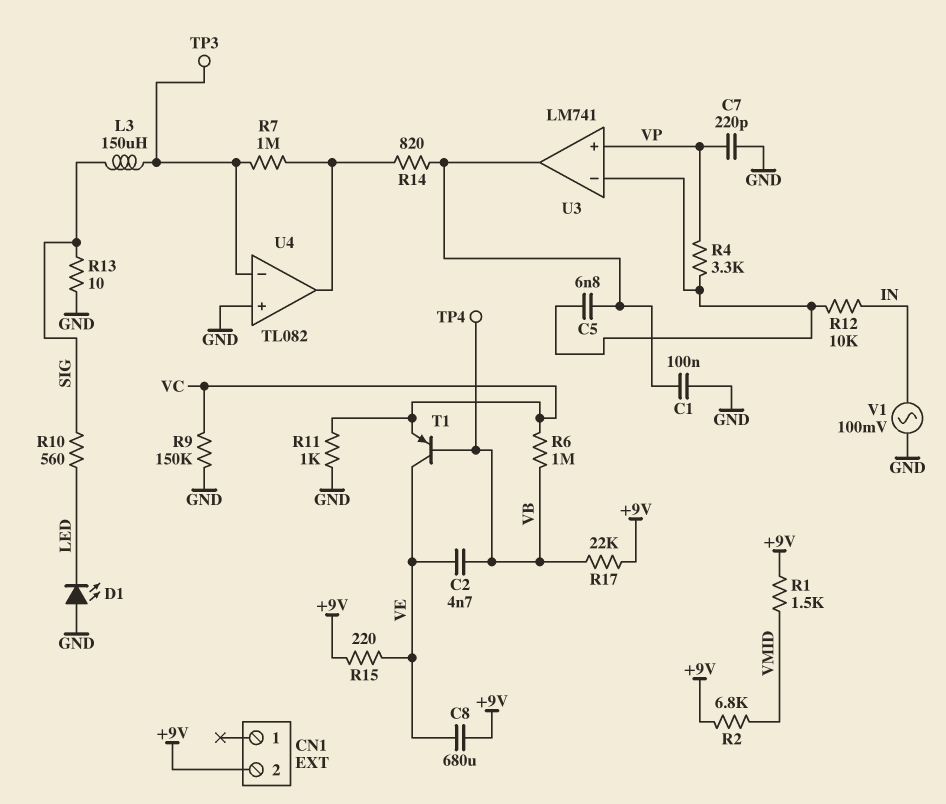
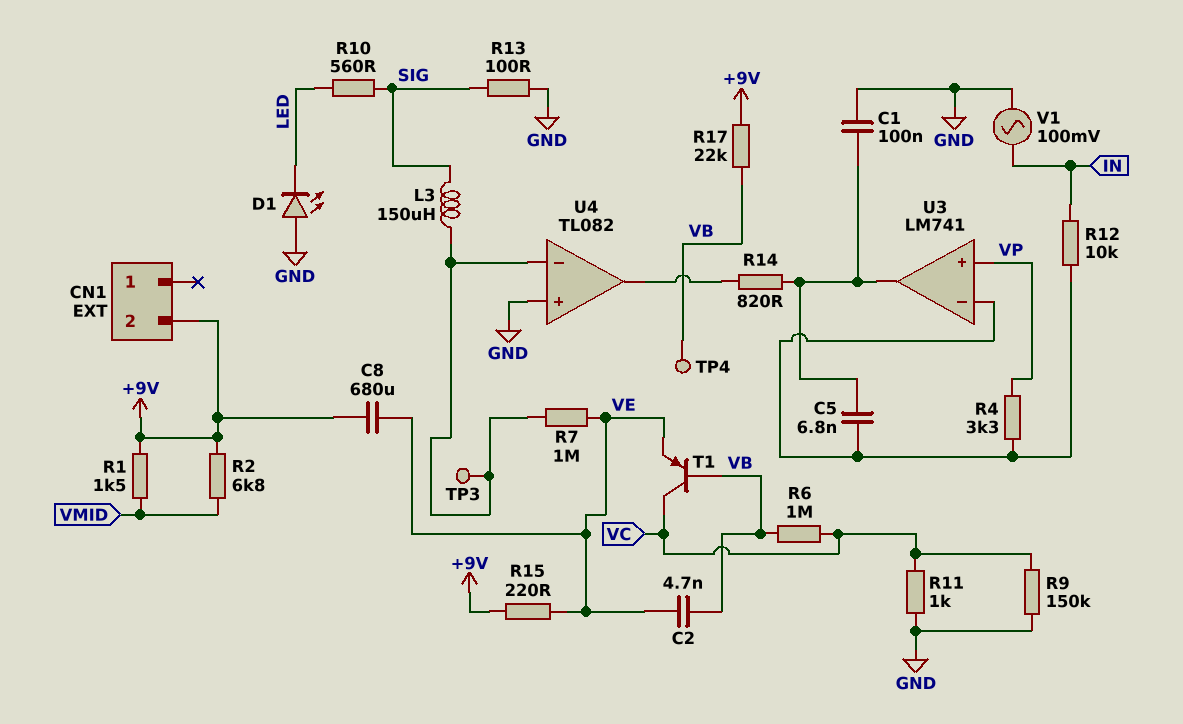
C7: 220pF (GND, VP) -> none
R7: 1M (U4/in-, U4/out) -> 1M (U4/in-, VE)
R13: 10 (GND, SIG) -> 100 (GND, SIG)
T1: PNP (B VB, C VE, E VC) -> PNP (B VB, C VC, E VE)

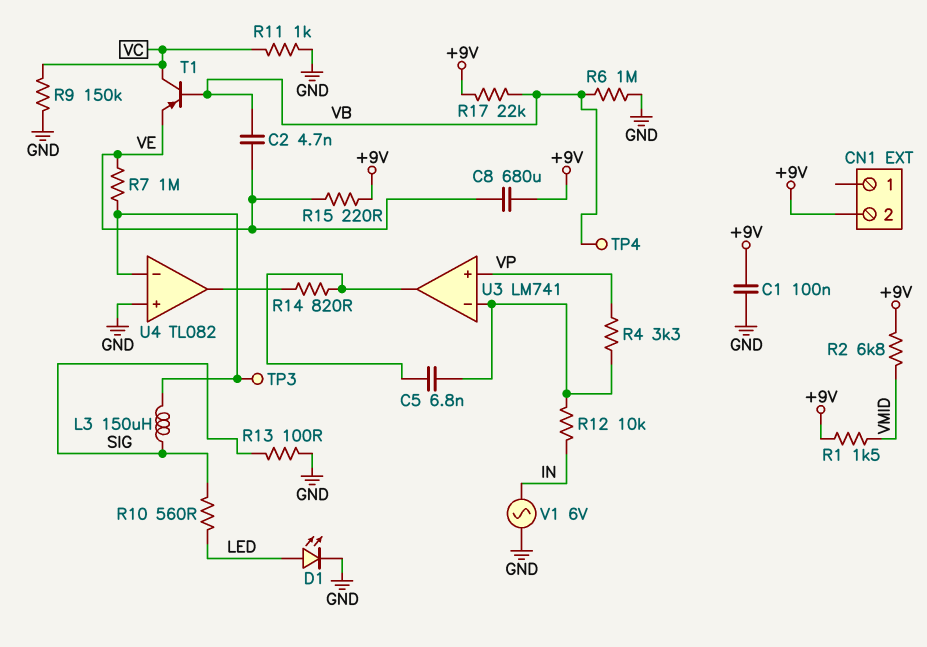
C1: 100nF (GND, U3/out) -> 100nF (+9V, GND)
D1: LED (A GND, K LED) -> LED (A LED, K GND)
R6: 1M (VB, VC) -> 1M (GND, VB)
V1: AC 100mV (GND, IN) -> AC 6V (GND, IN)

